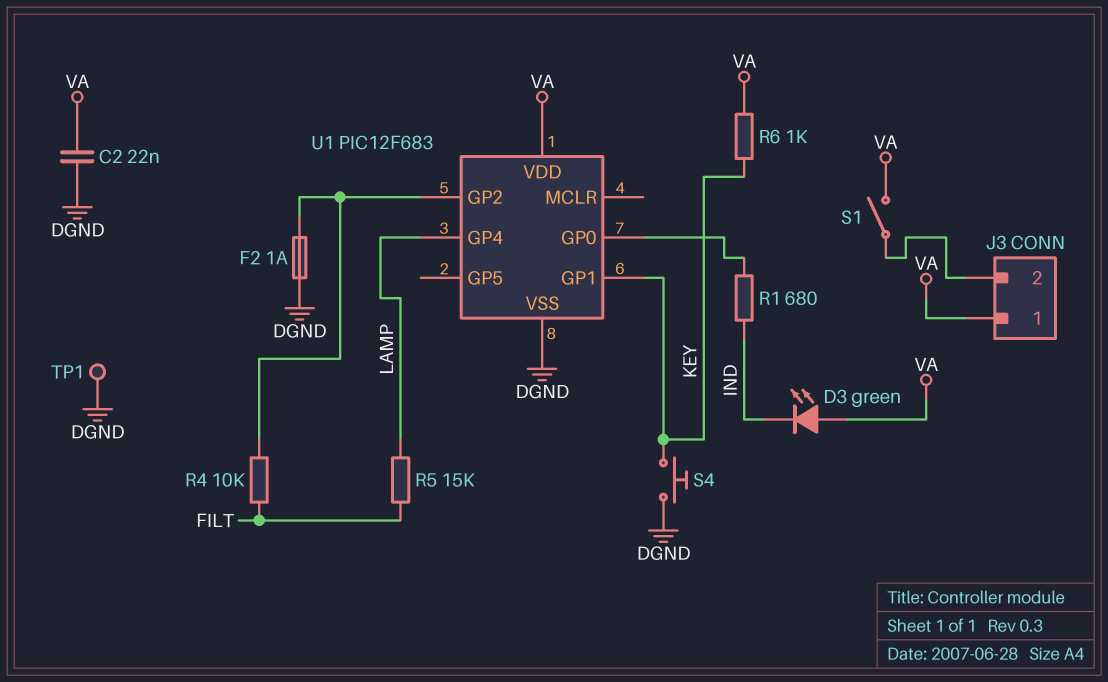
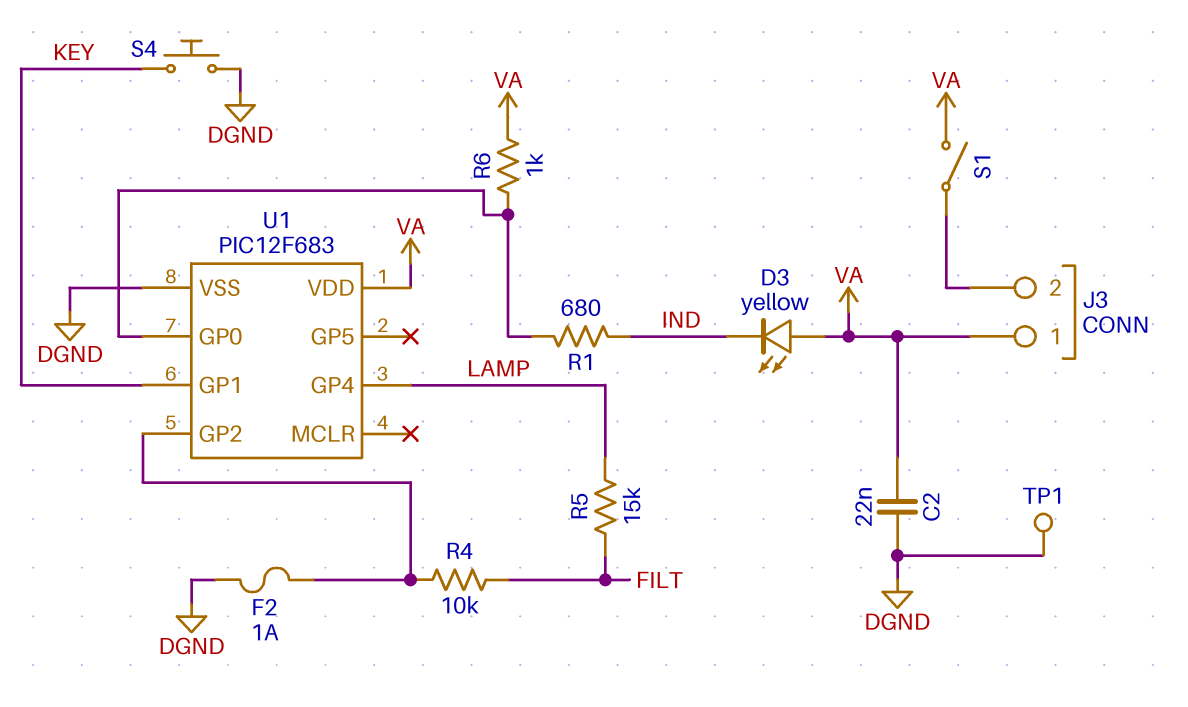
D3: LED green (A VA, K IND) -> LED yellow (A VA, K IND)
R6: 1k (KEY, VA) -> 1k (U1/GP0, VA)

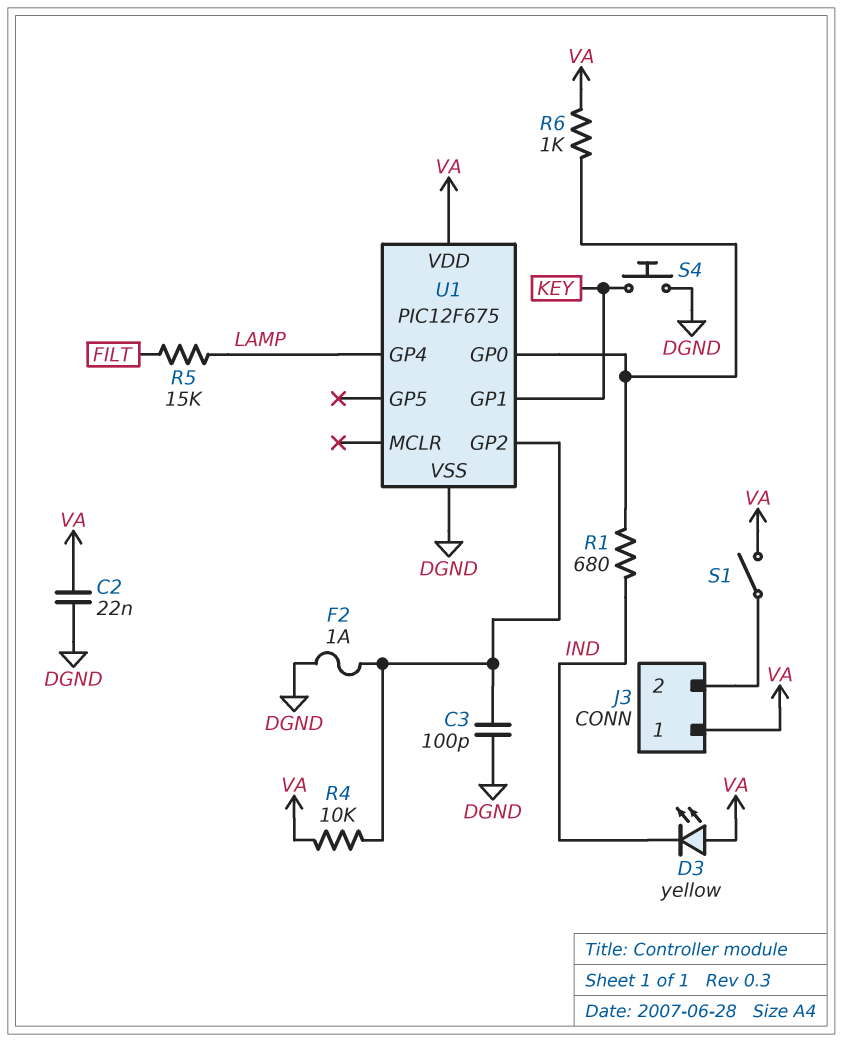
C3: none -> 100pF (DGND, U1/GP2)
R4: 10k (FILT, U1/GP2) -> 10k (U1/GP2, VA)
TP1: test point (DGND) -> none
U1: PIC12F683 -> PIC12F675

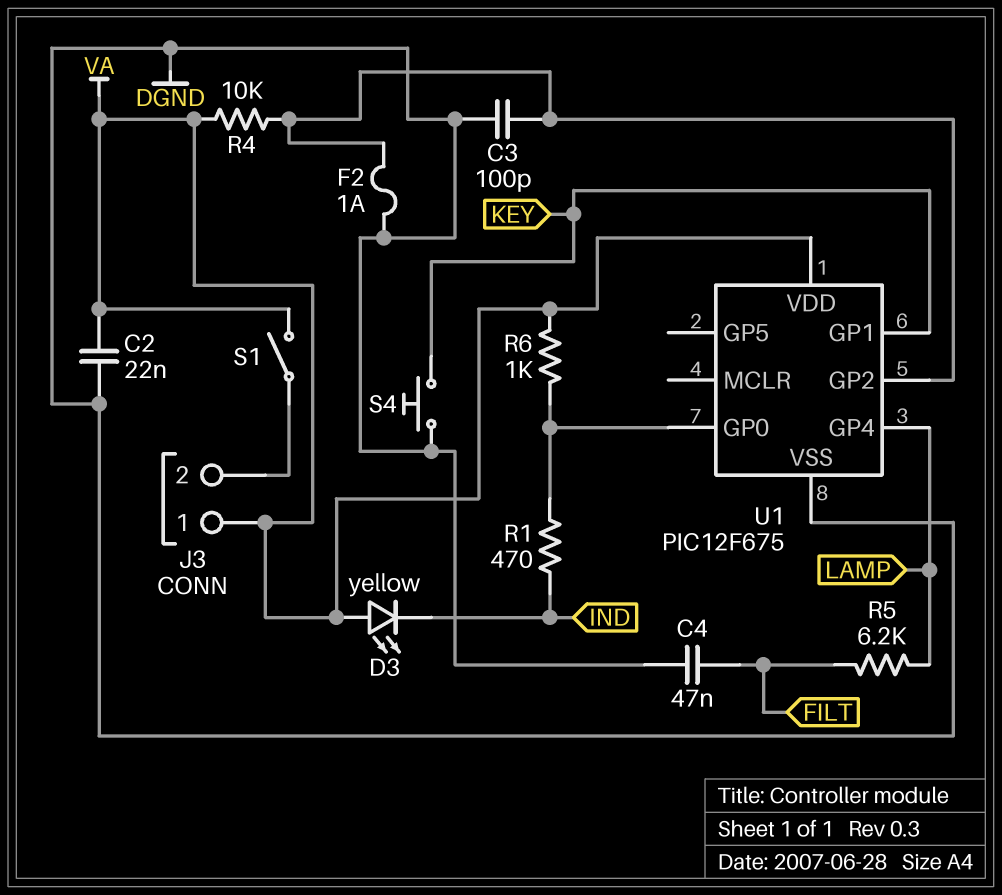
C4: none -> 47nF (DGND, FILT)
R1: 680 (IND, U1/GP0) -> 470 (IND, U1/GP0)
R5: 15k (FILT, LAMP) -> 6.2k (FILT, LAMP)

